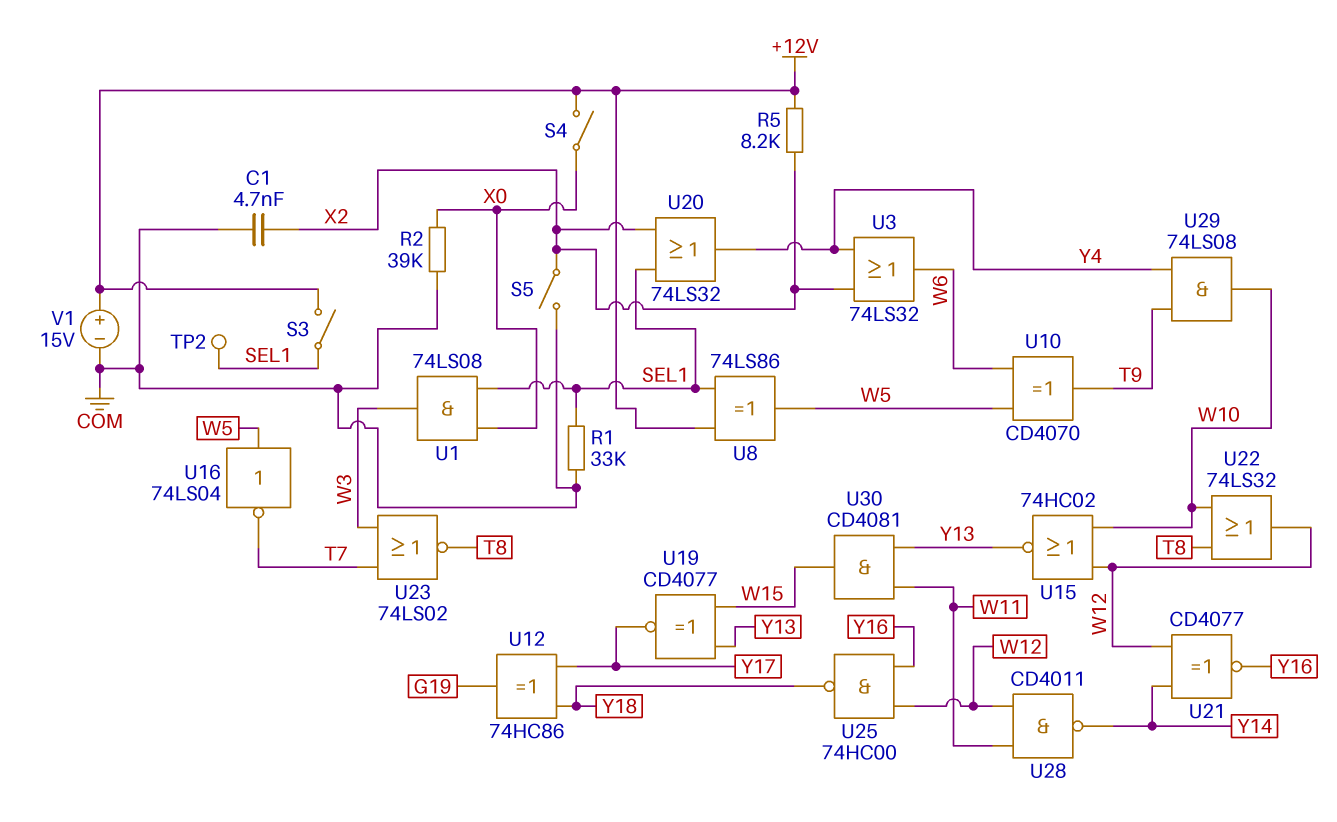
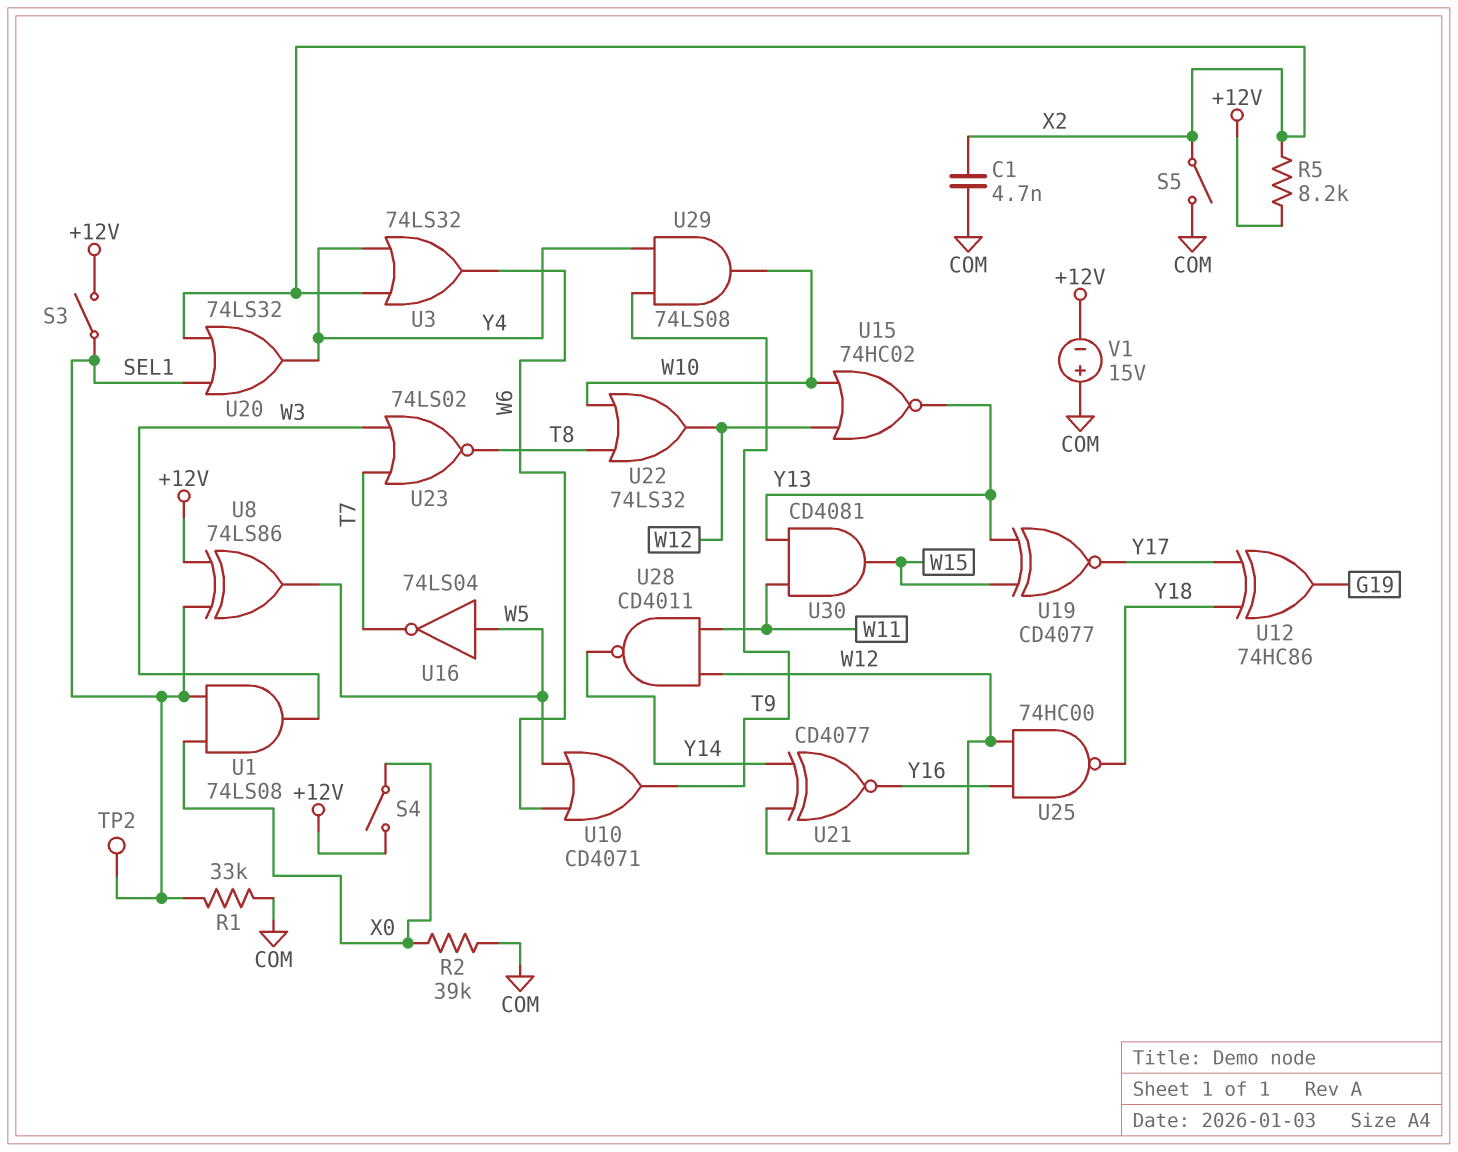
U10: XOR CD4070 (in W5, in W6, out T9) -> OR CD4071 (in W5, in W6, out T9)
V1: 15V (plus +12V, minus COM) -> 15V (plus COM, minus +12V)

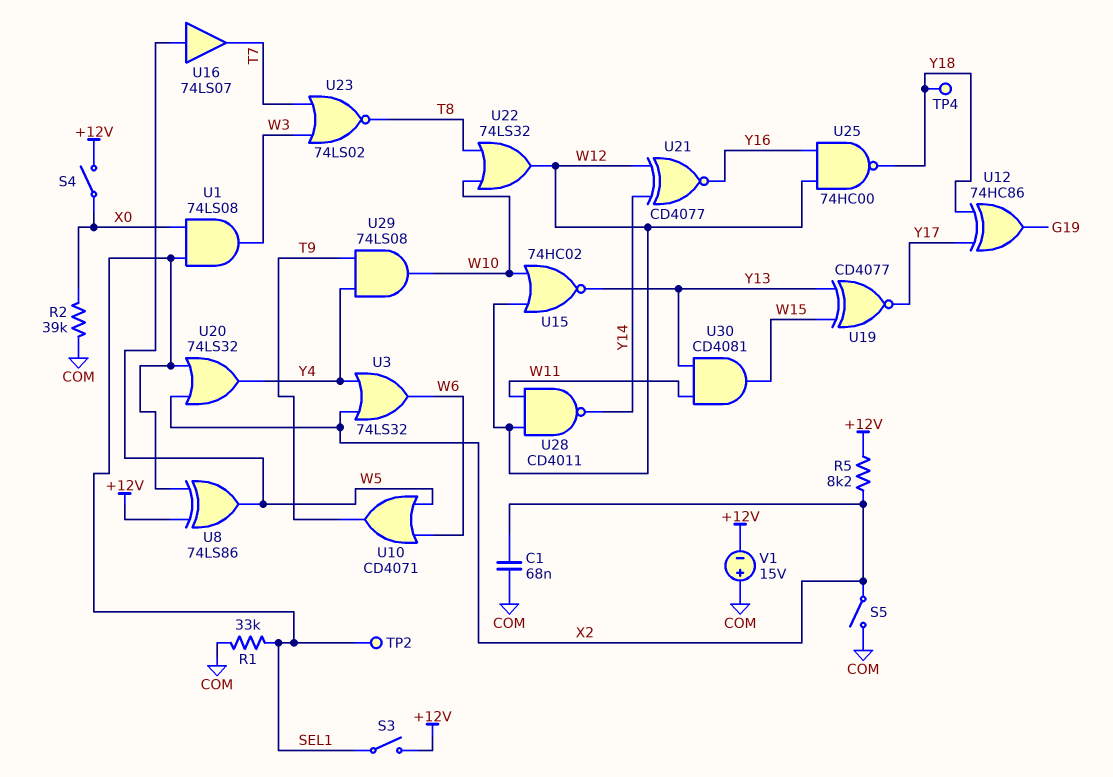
C1: 4.7nF (COM, X2) -> 68nF (COM, X2)
TP4: none -> test point (Y18)
U16: NOT 74LS04 (in W5, out T7) -> buffer 74LS07 (in W5, out T7)

